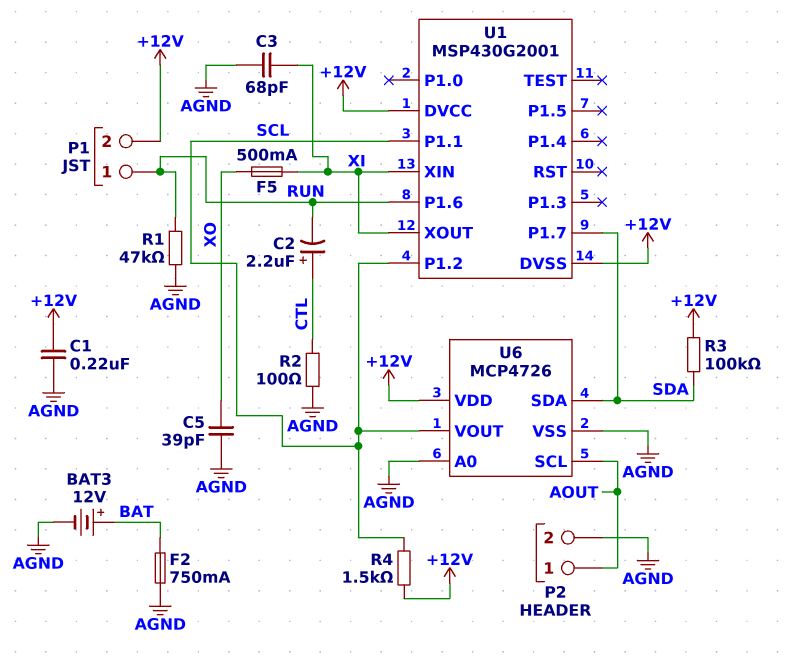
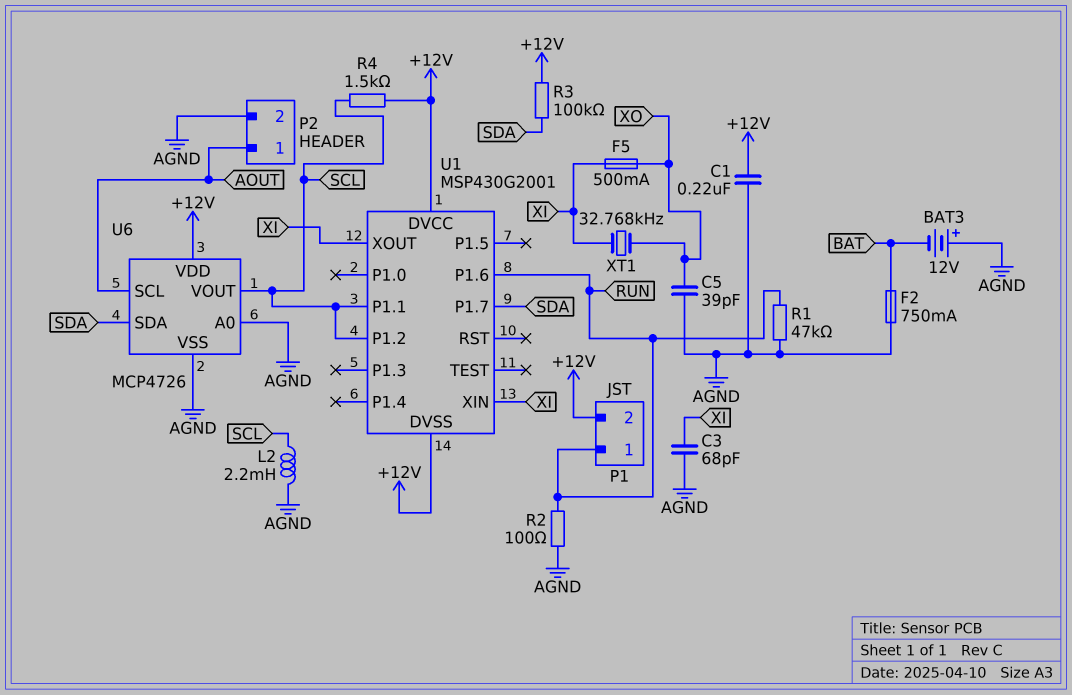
BAT3: 12V (plus BAT, minus AGND) -> 12V (plus AGND, minus BAT)
C2: 2.2uF (plus CTL, minus RUN) -> none
L2: none -> 2.2mH (AGND, SCL)
R2: 100 (AGND, CTL) -> 100 (AGND, RUN)
XT1: none -> 32.768kHz (XI, XO)

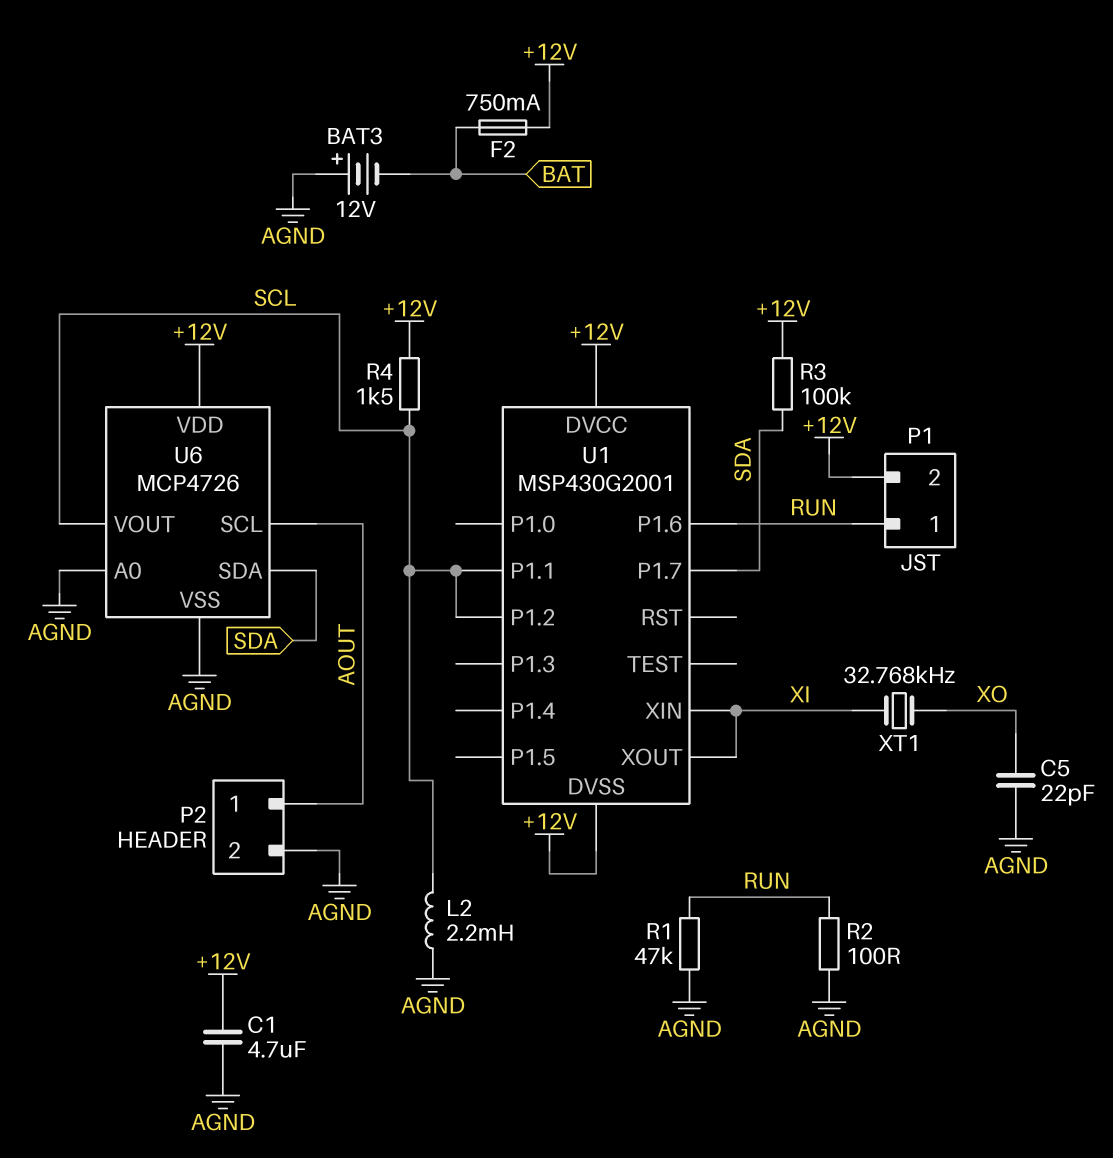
C1: 220nF (+12V, AGND) -> 4.7uF (+12V, AGND)
C3: 68pF (AGND, XI) -> none
C5: 39pF (AGND, XO) -> 22pF (AGND, XO)
F2: 750mA (AGND, BAT) -> 750mA (+12V, BAT)
F5: 500mA (XI, XO) -> none

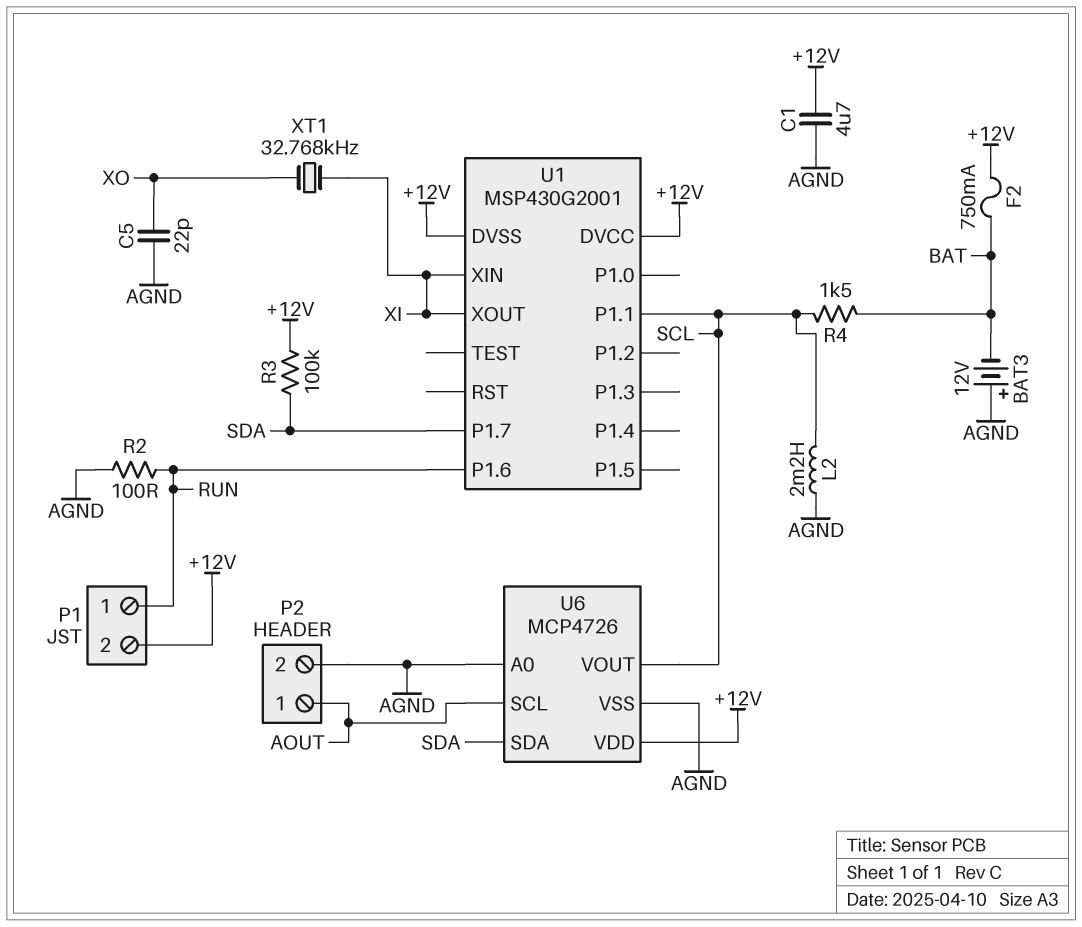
R1: 47k (AGND, RUN) -> none
R4: 1.5k (+12V, SCL) -> 1.5k (BAT, SCL)
U1 pin P1.2: SCL -> none

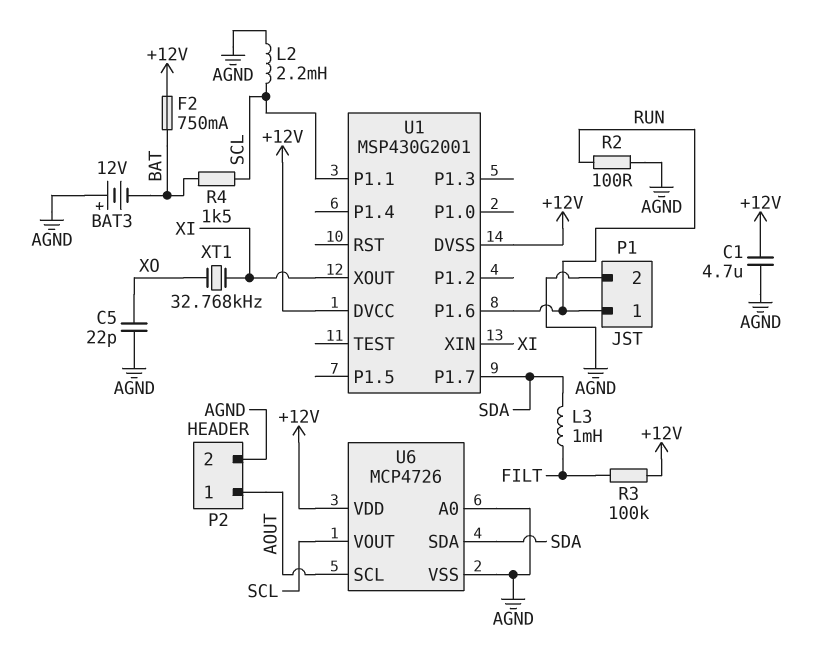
L3: none -> 1mH (FILT, SDA)
P1 pin 2: +12V -> AGND
R3: 100k (+12V, SDA) -> 100k (+12V, FILT)

